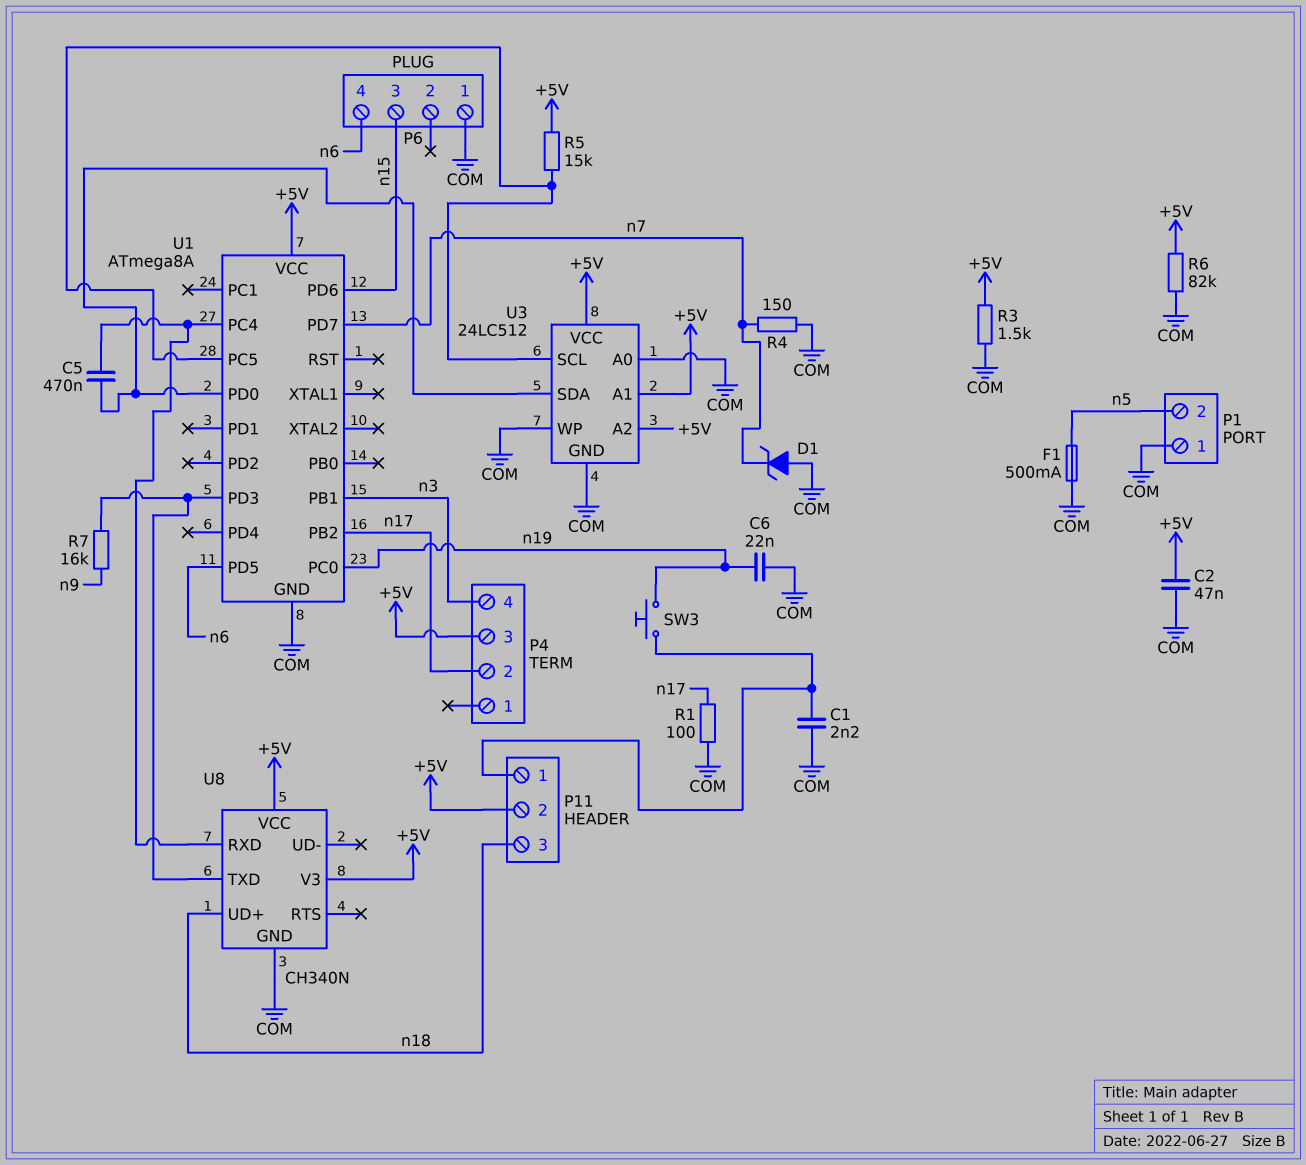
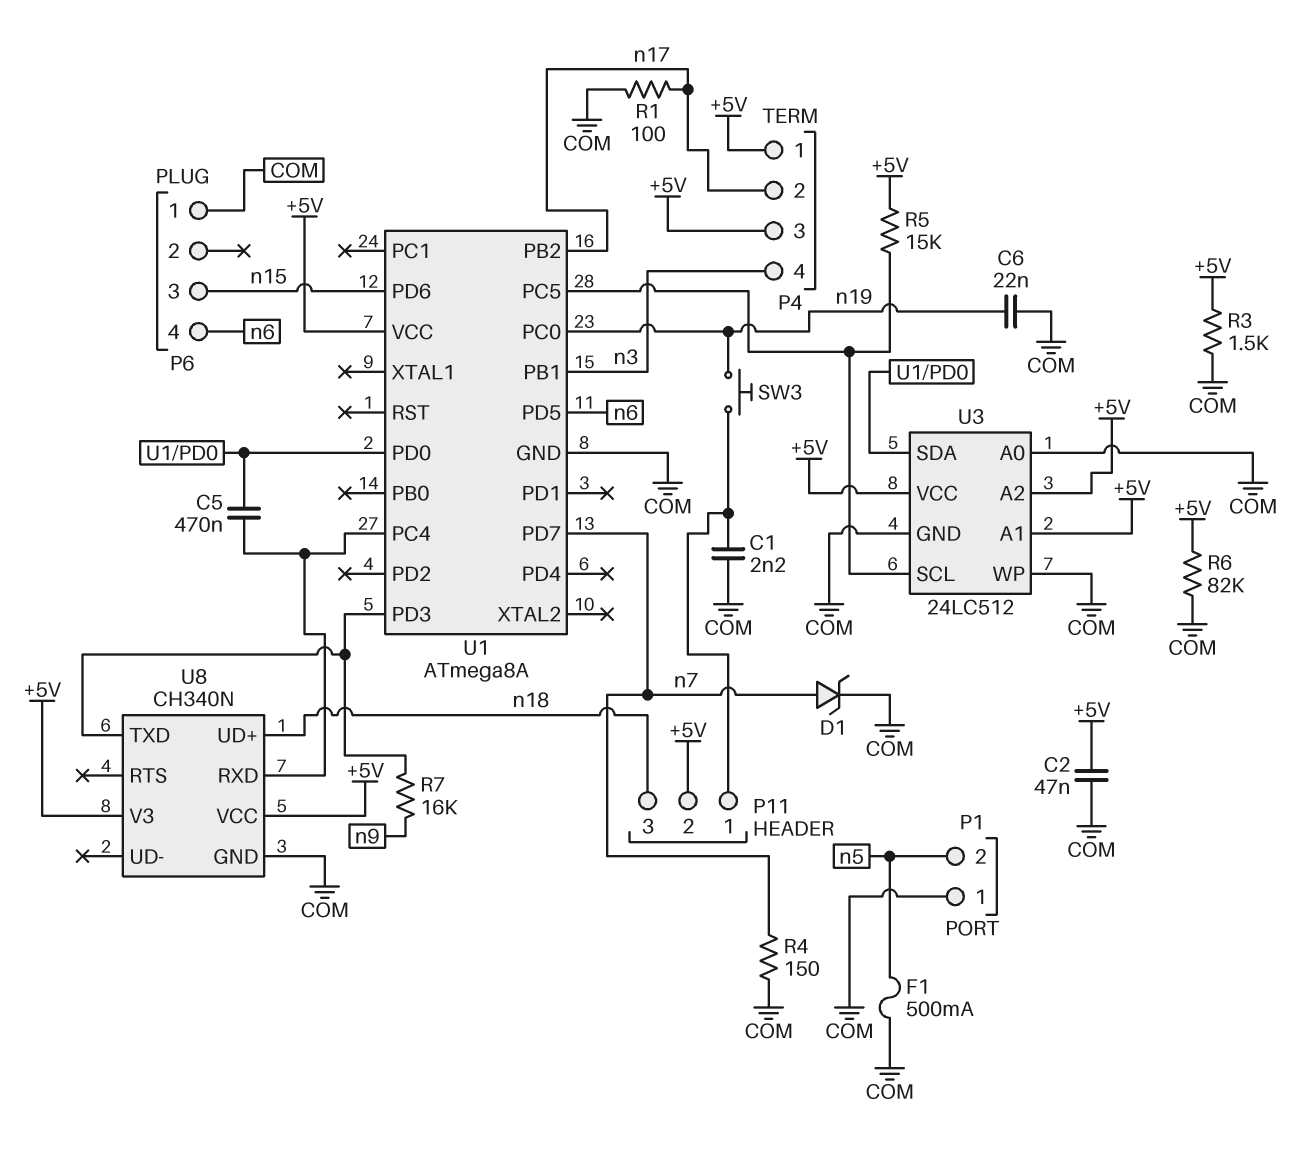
D1: zener (A COM, K n7) -> zener (A n7, K COM)
P4 pin 1: none -> +5V

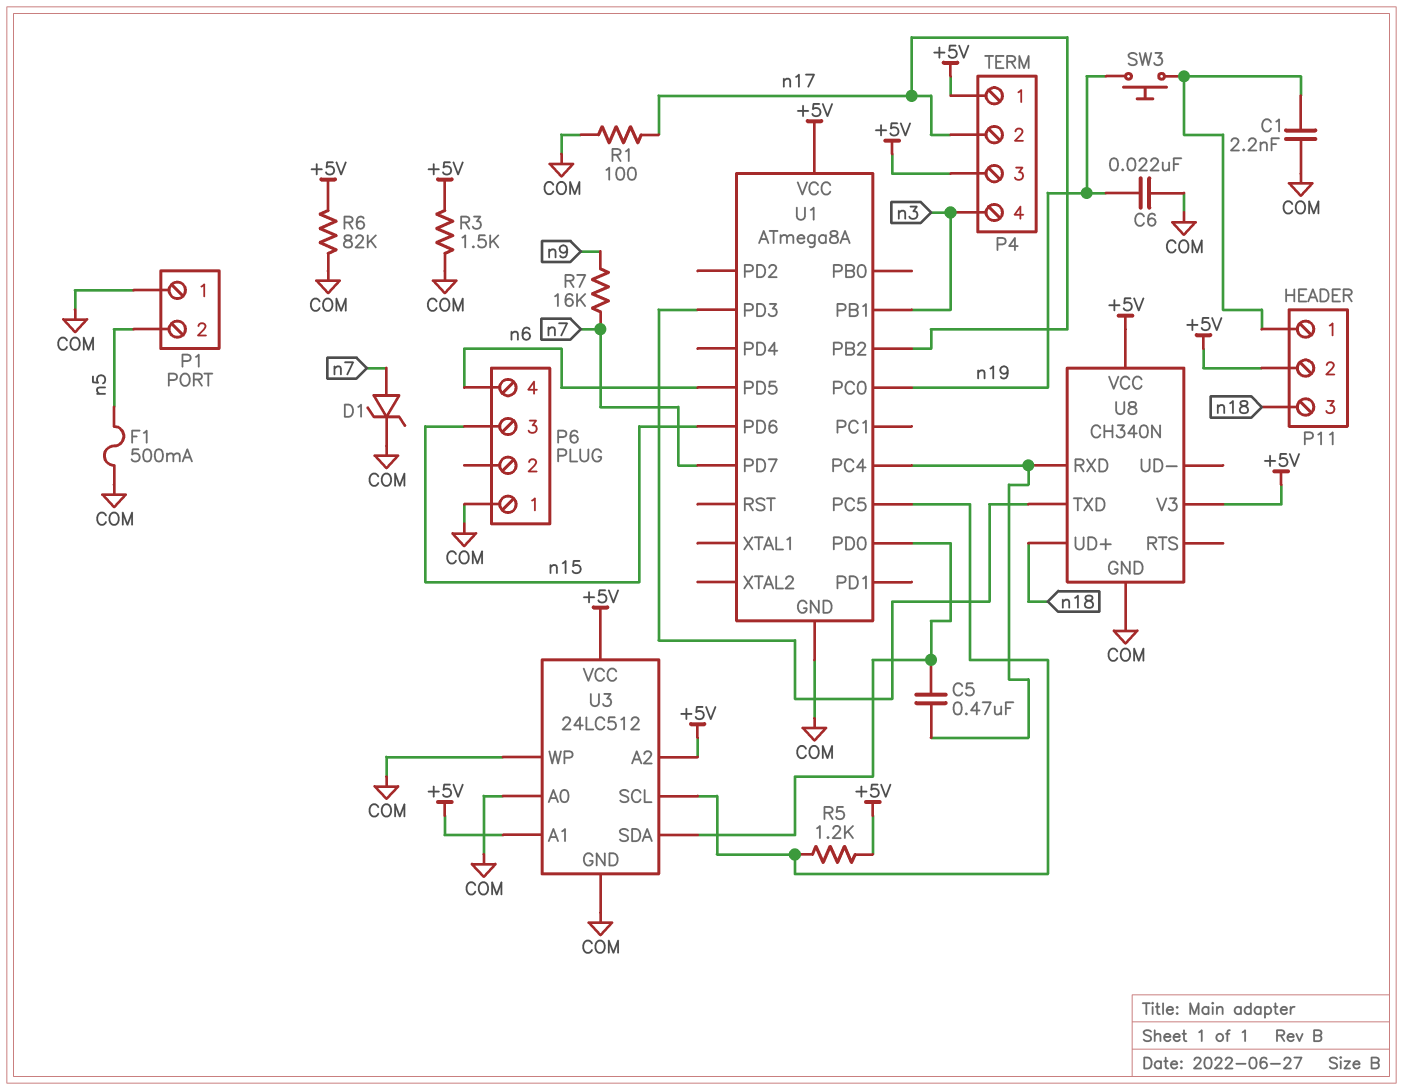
C2: 47nF (+5V, COM) -> none
R4: 150 (COM, n7) -> none
R5: 15k (+5V, U1/PC5) -> 1.2k (+5V, U1/PC5)
R7: 16k (U1/PD3, n9) -> 16k (n7, n9)

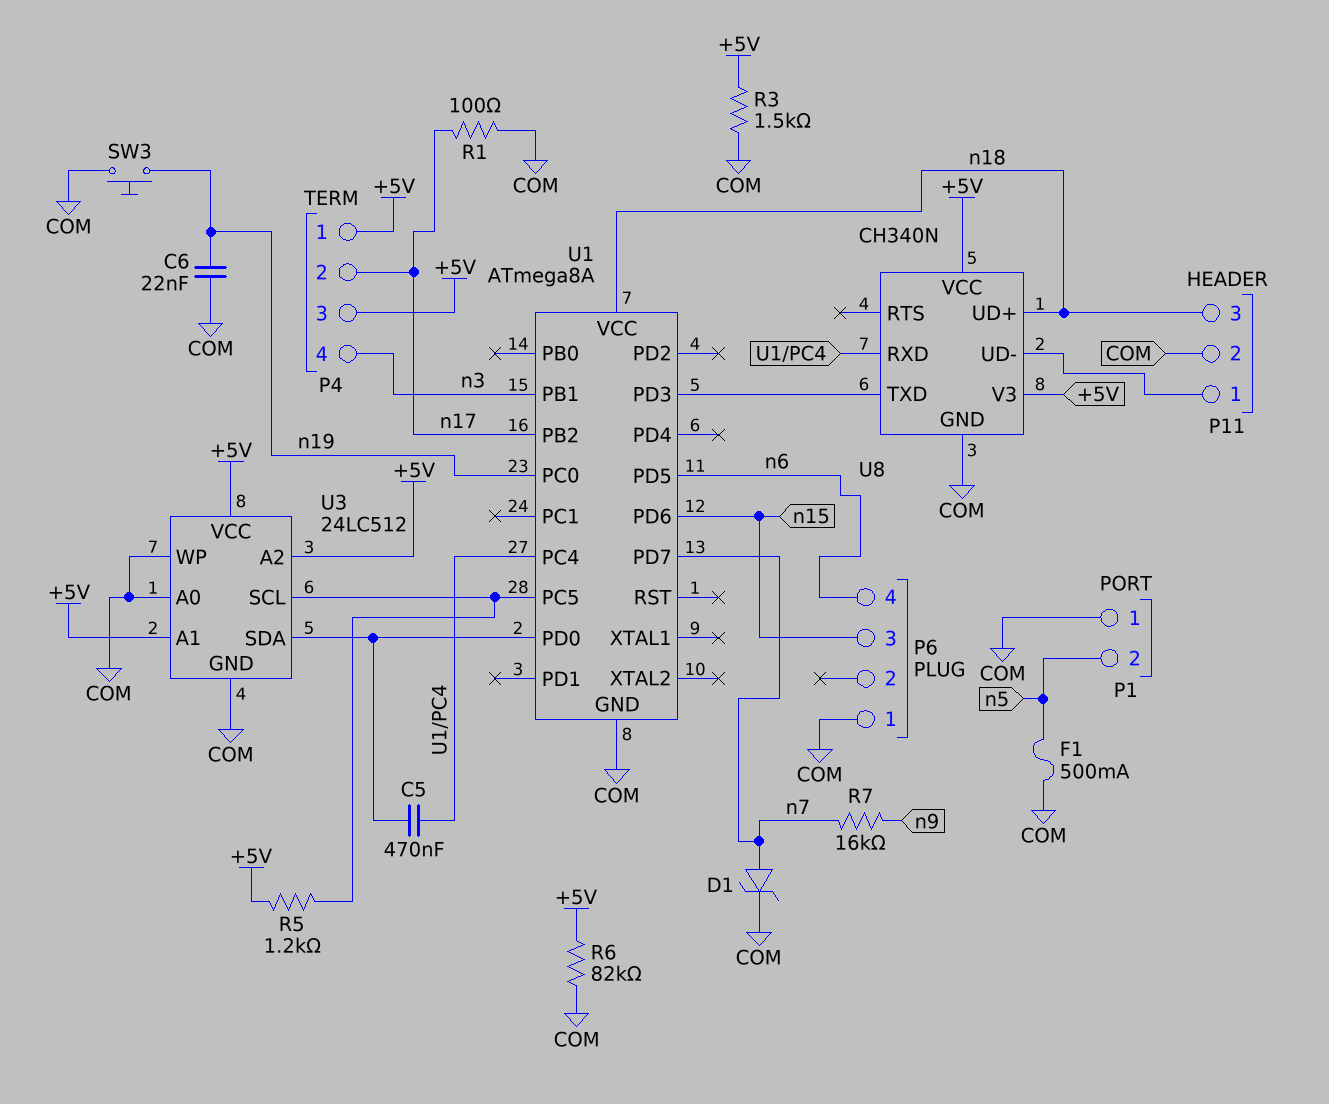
C1: 2.2nF (COM, P11/1) -> none
P11 pin 2: +5V -> COM
SW3: button (P11/1, n19) -> button (COM, n19)
U1 pin VCC: +5V -> n18
U8 pin UD-: none -> P11/1

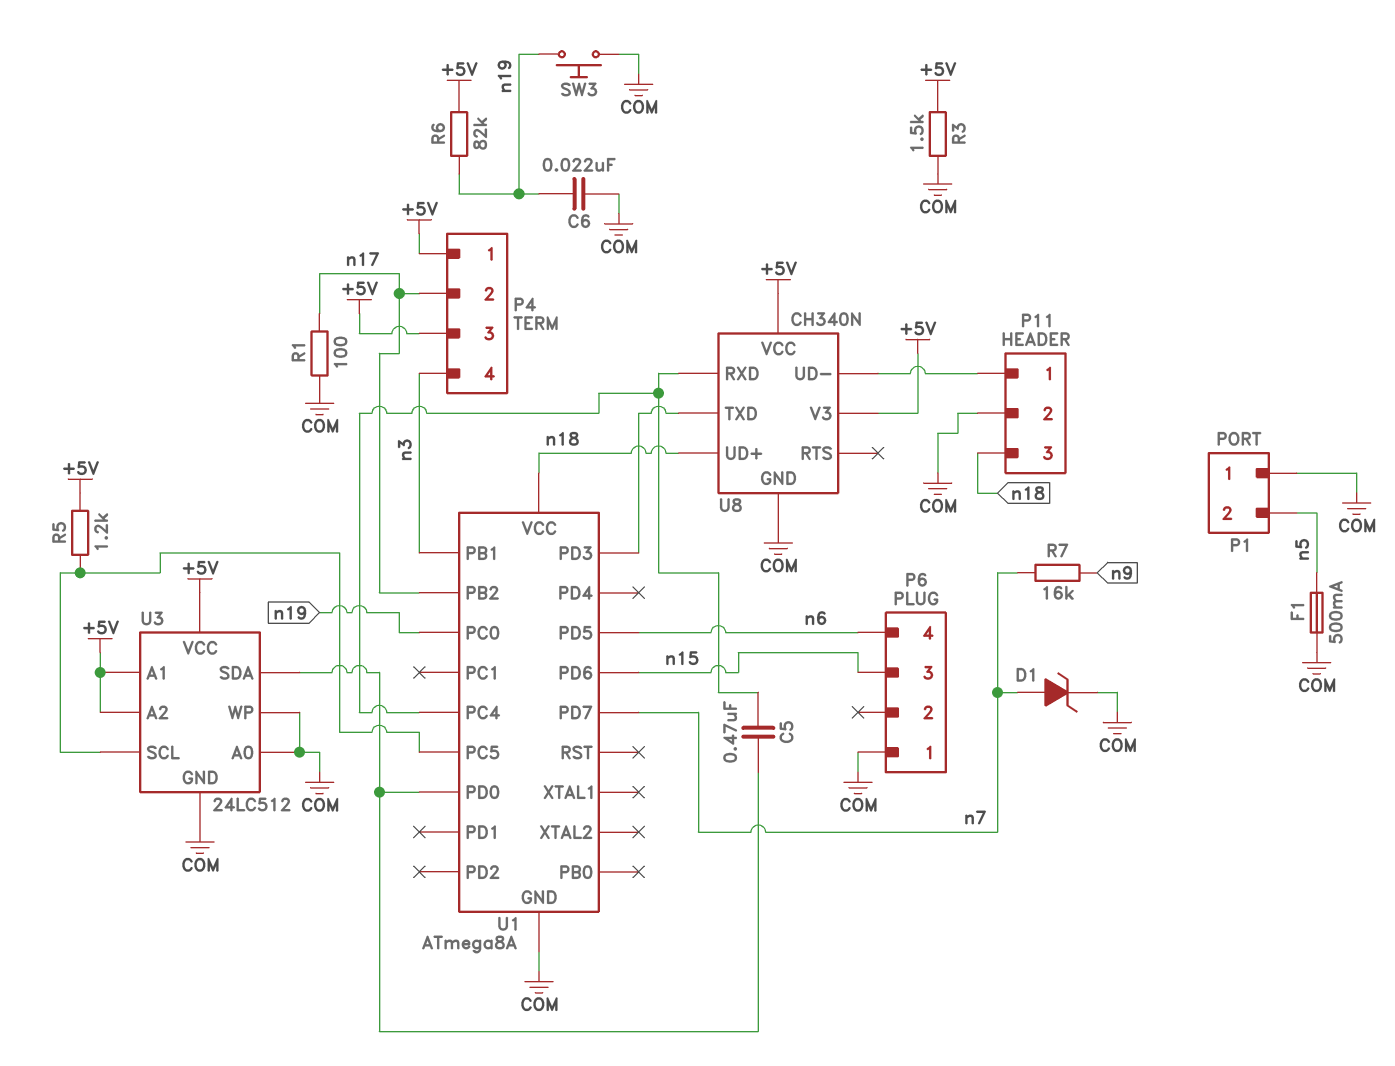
R6: 82k (+5V, COM) -> 82k (+5V, n19)

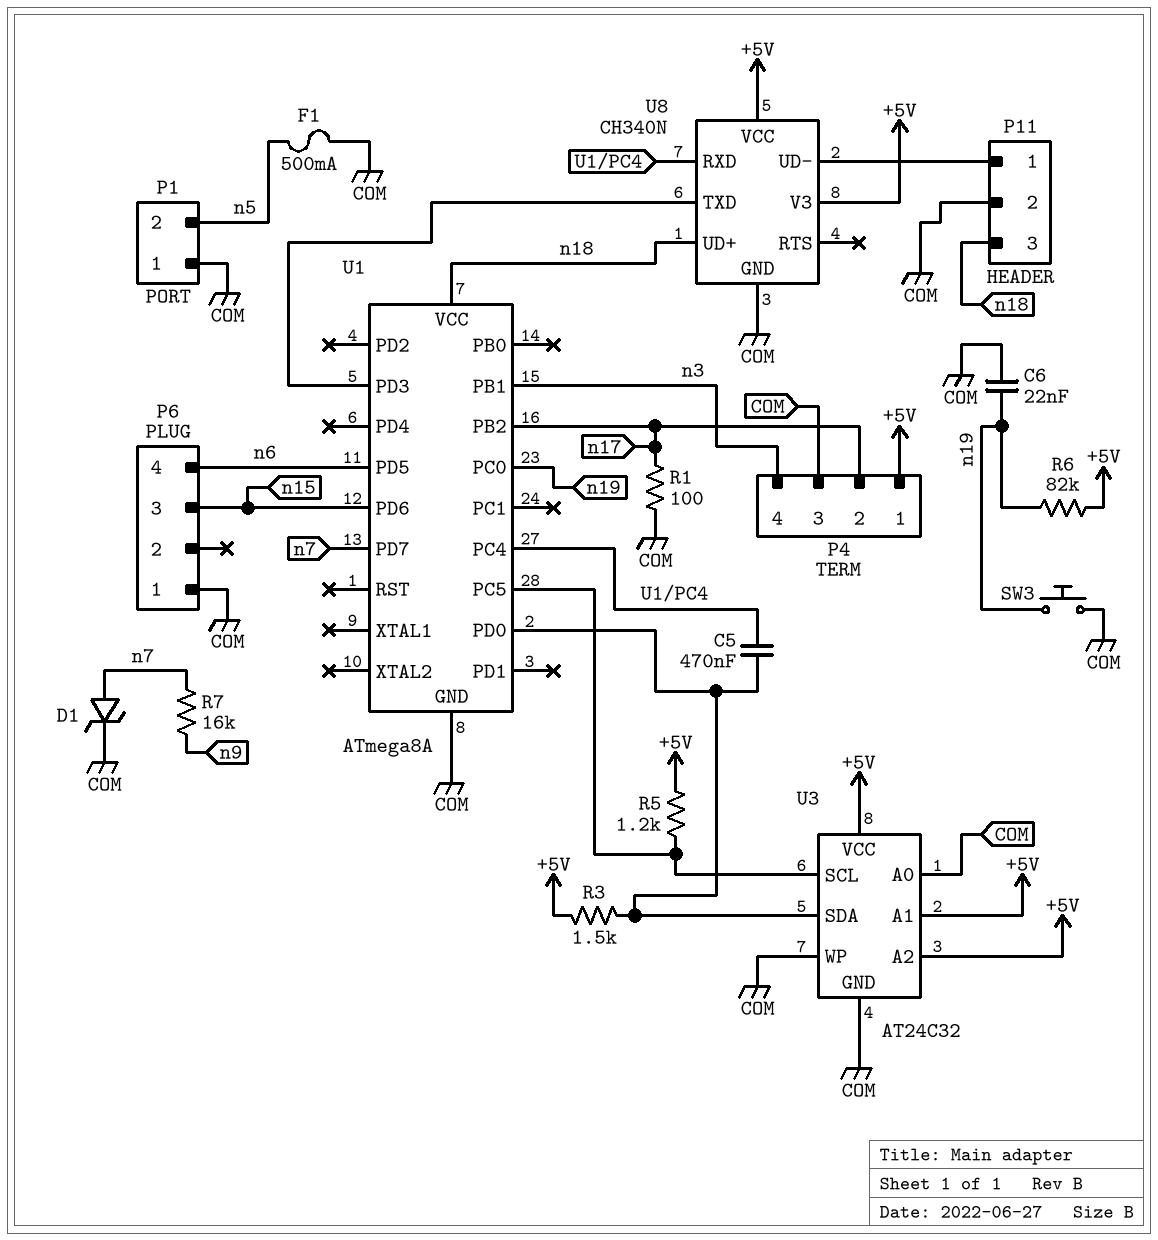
P4 pin 3: +5V -> COM
R3: 1.5k (+5V, COM) -> 1.5k (+5V, U1/PD0)
U3: 24LC512 -> AT24C32

